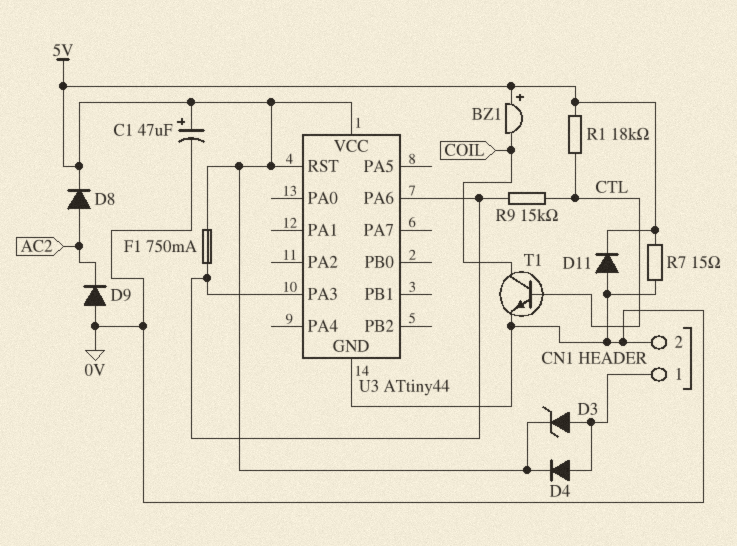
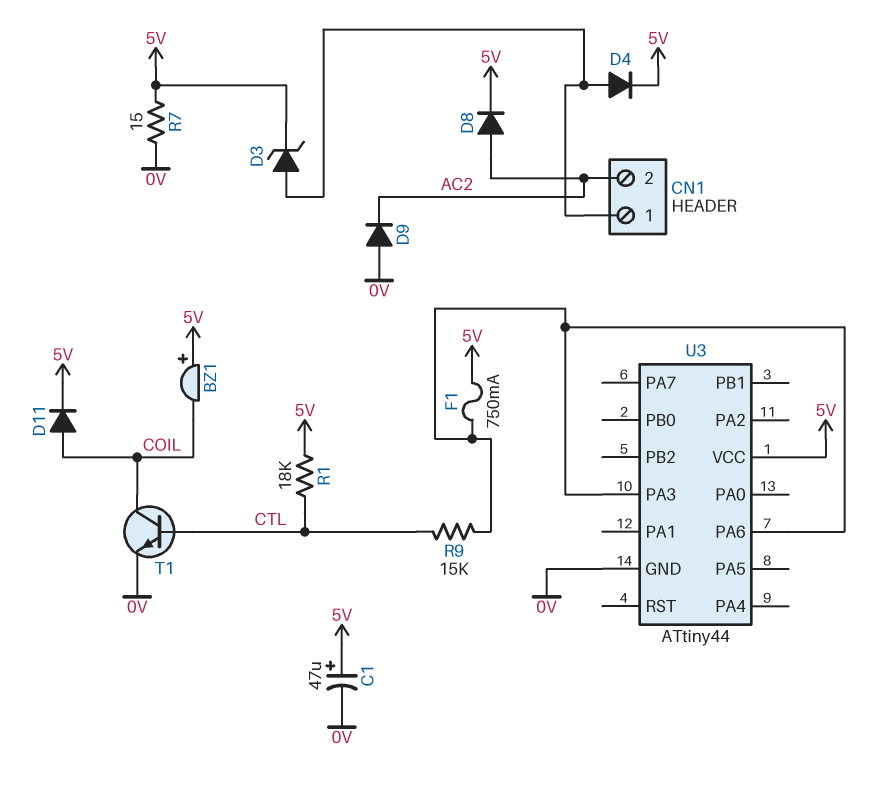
CN1 pin 2: 0V -> AC2
D11: diode (A 0V, K 5V) -> diode (A COIL, K 5V)
U3 pin RST: 5V -> none

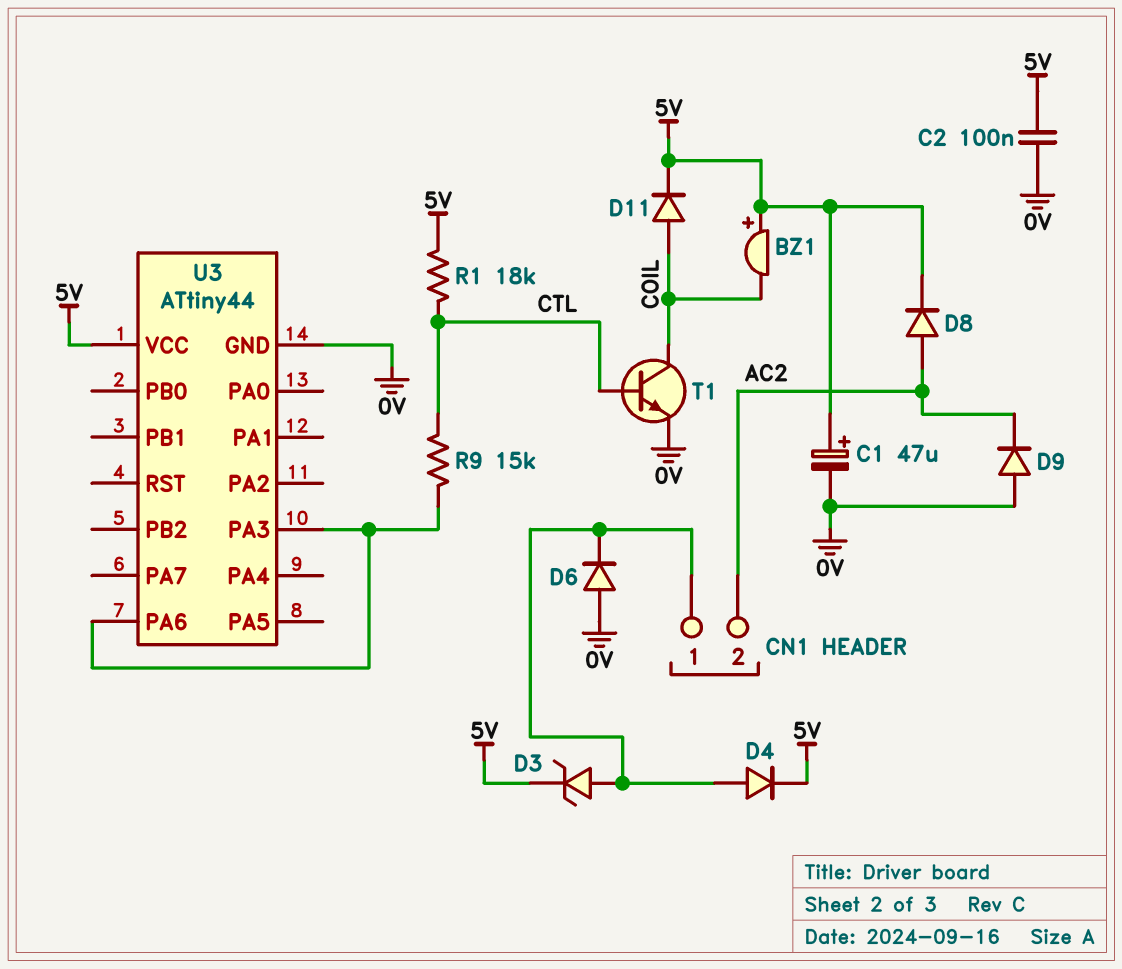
C2: none -> 100nF (0V, 5V)
D6: none -> diode (A 0V, K CN1/1)
F1: 750mA (5V, U3/PA3) -> none
R7: 15 (0V, 5V) -> none

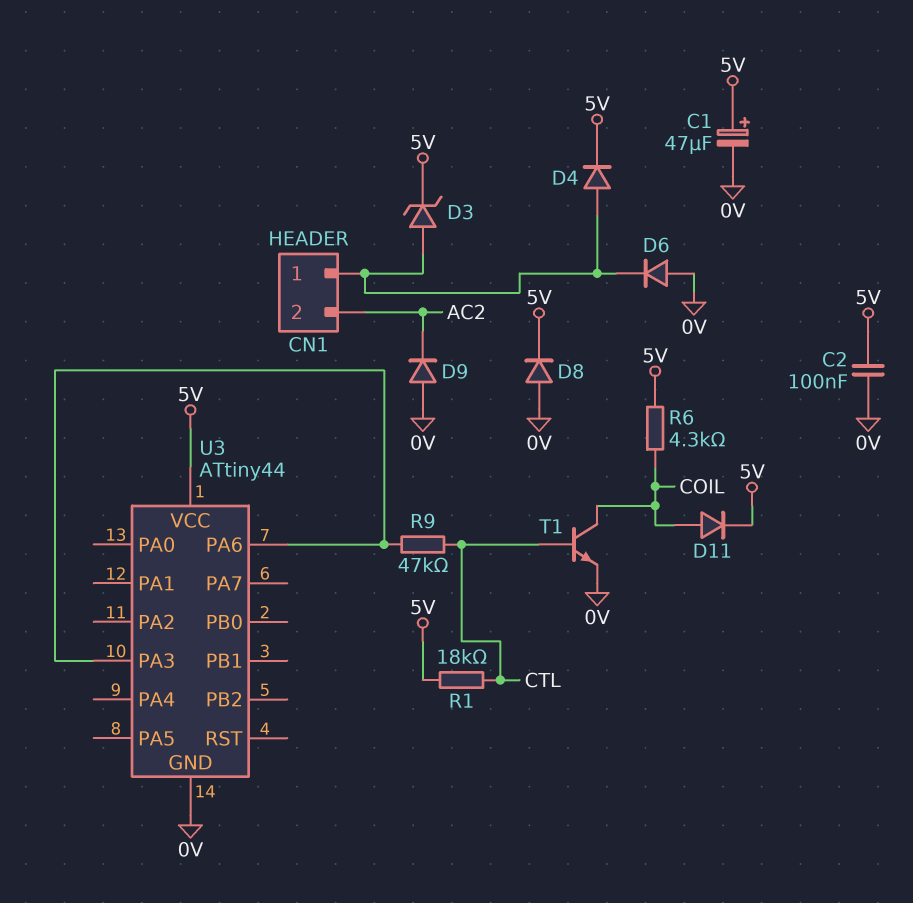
BZ1: buzzer (plus 5V, minus COIL) -> none
D8: diode (A AC2, K 5V) -> diode (A 0V, K 5V)
R6: none -> 4.3k (5V, COIL)
R9: 15k (CTL, U3/PA3) -> 47k (CTL, U3/PA3)

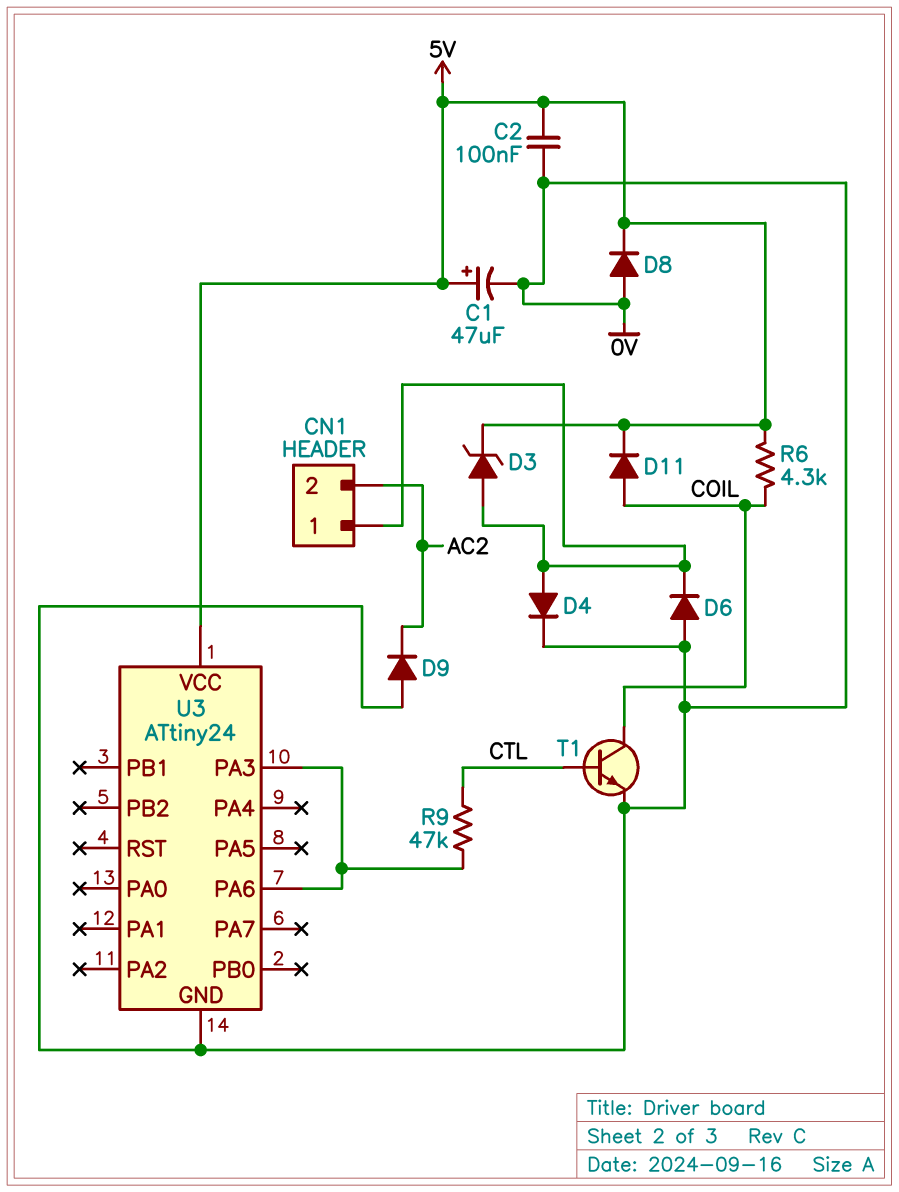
D4: diode (A CN1/1, K 5V) -> diode (A CN1/1, K 0V)
R1: 18k (5V, CTL) -> none
U3: ATtiny44 -> ATtiny24

